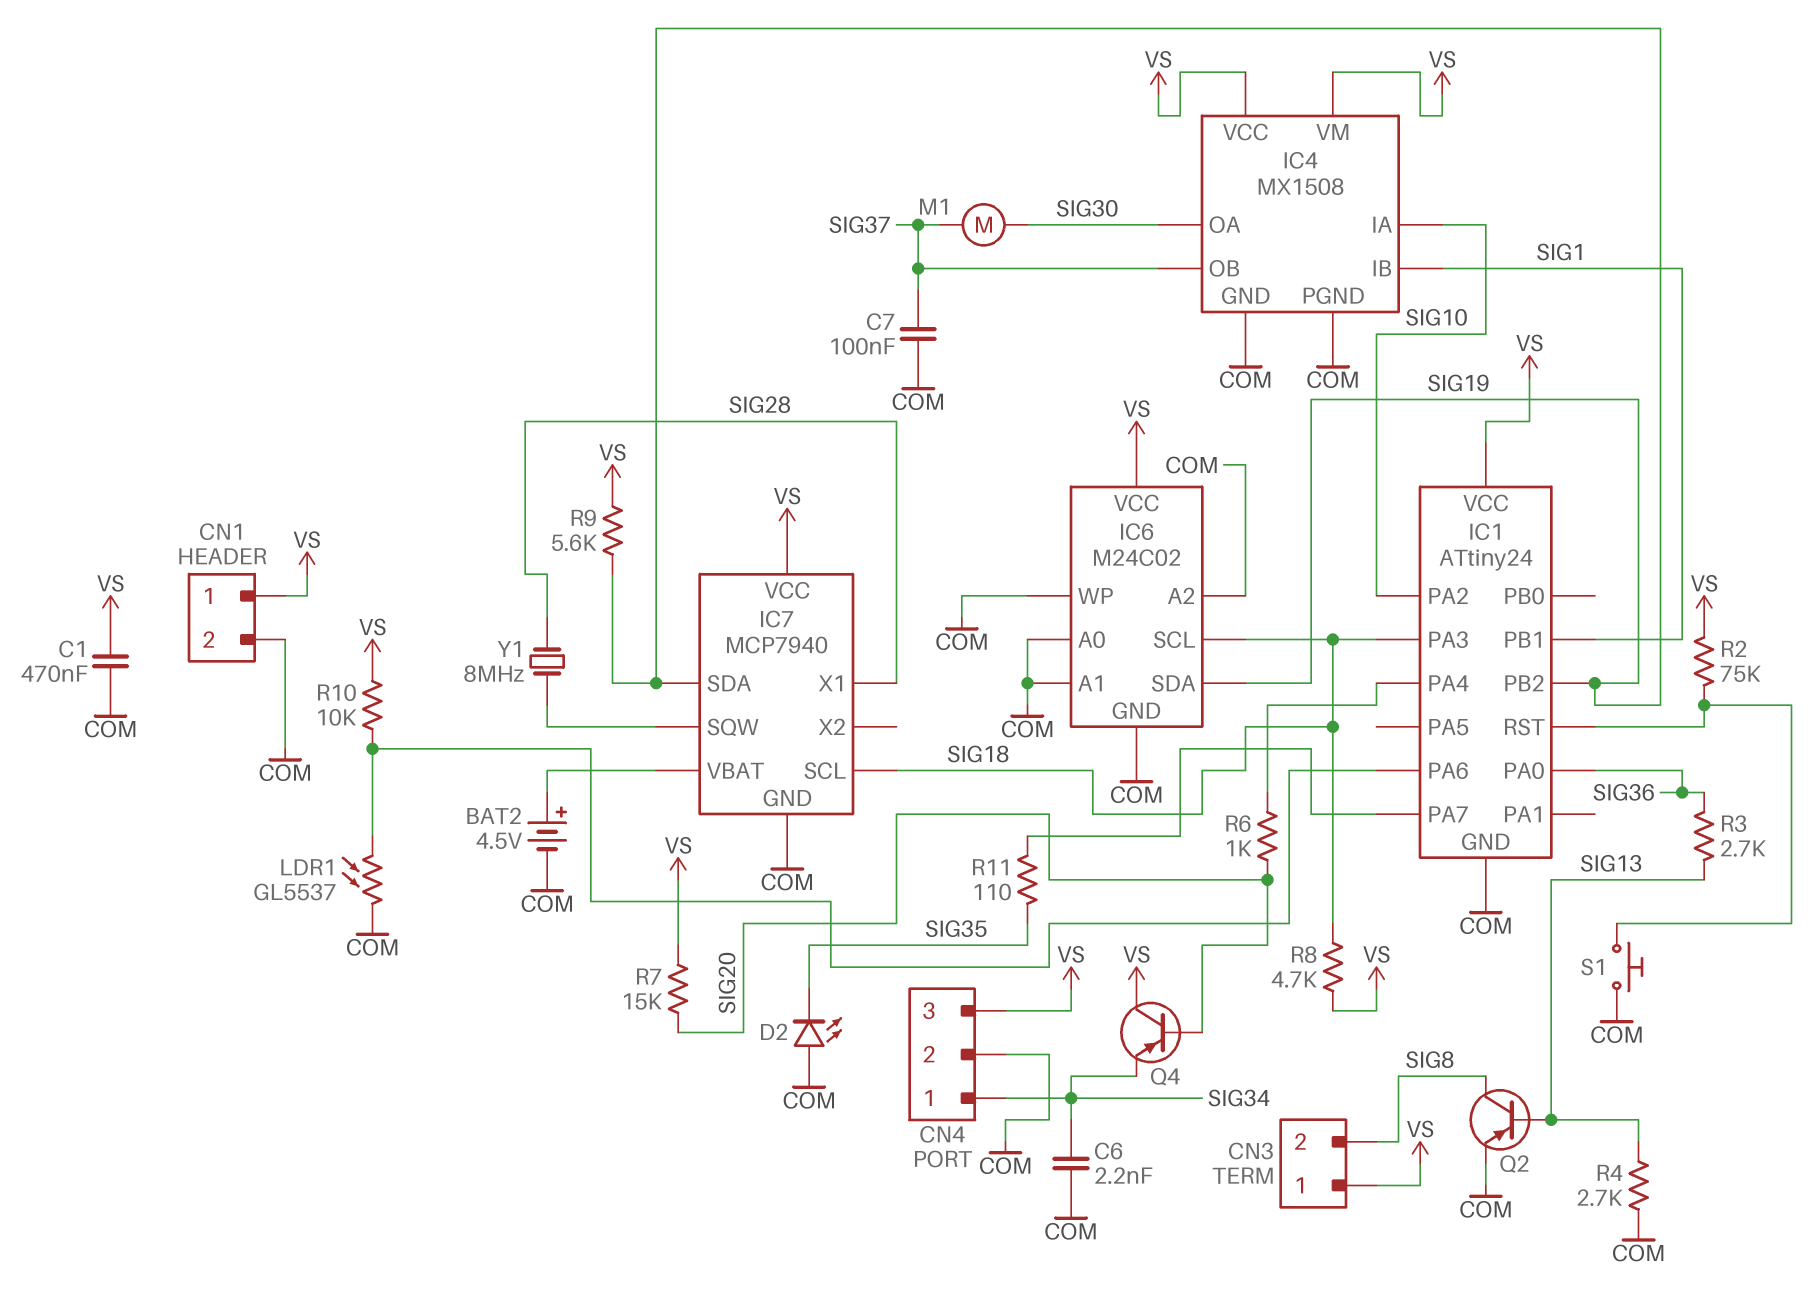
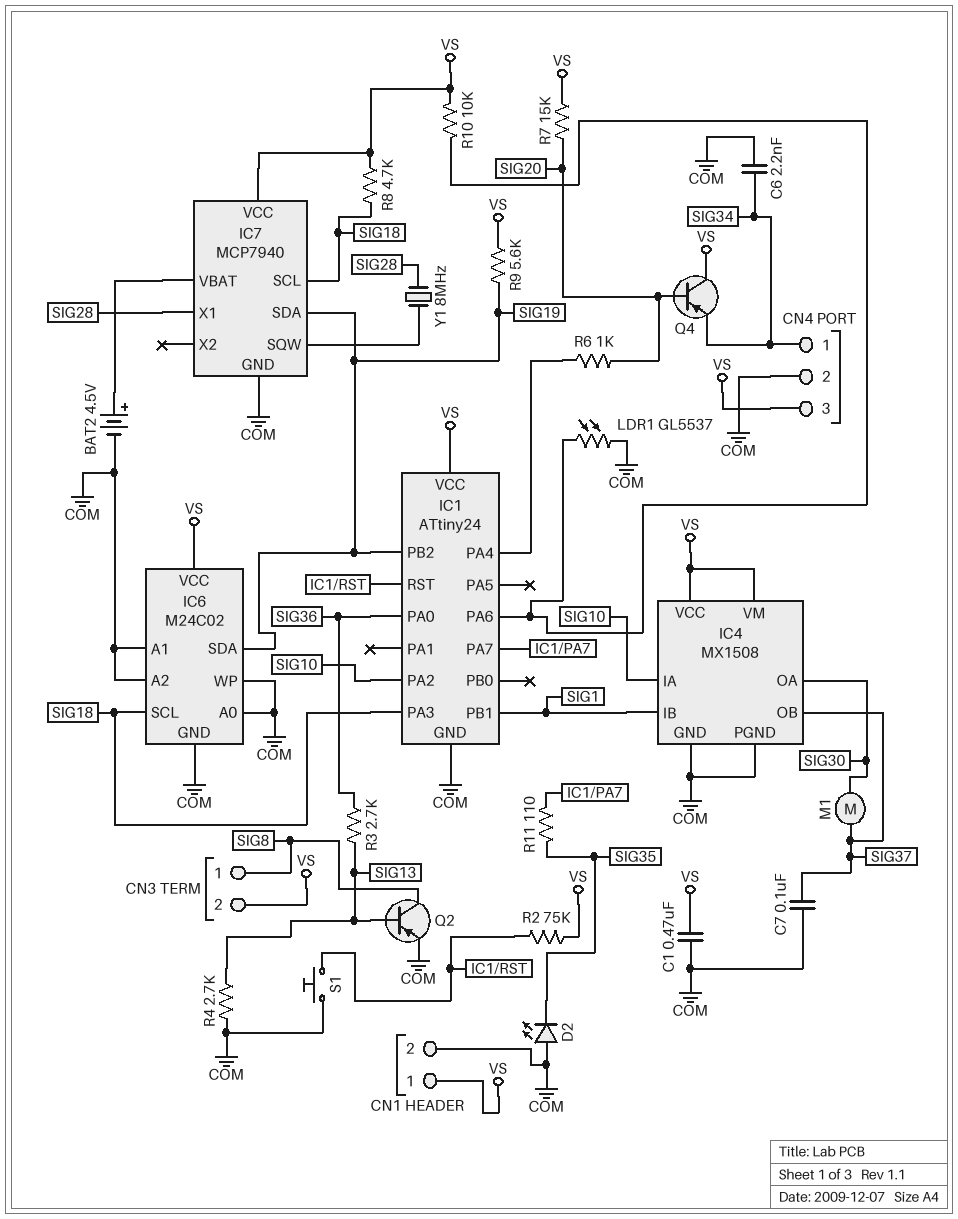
CN3 pin 1: VS -> SIG8
CN3 pin 2: SIG8 -> VS

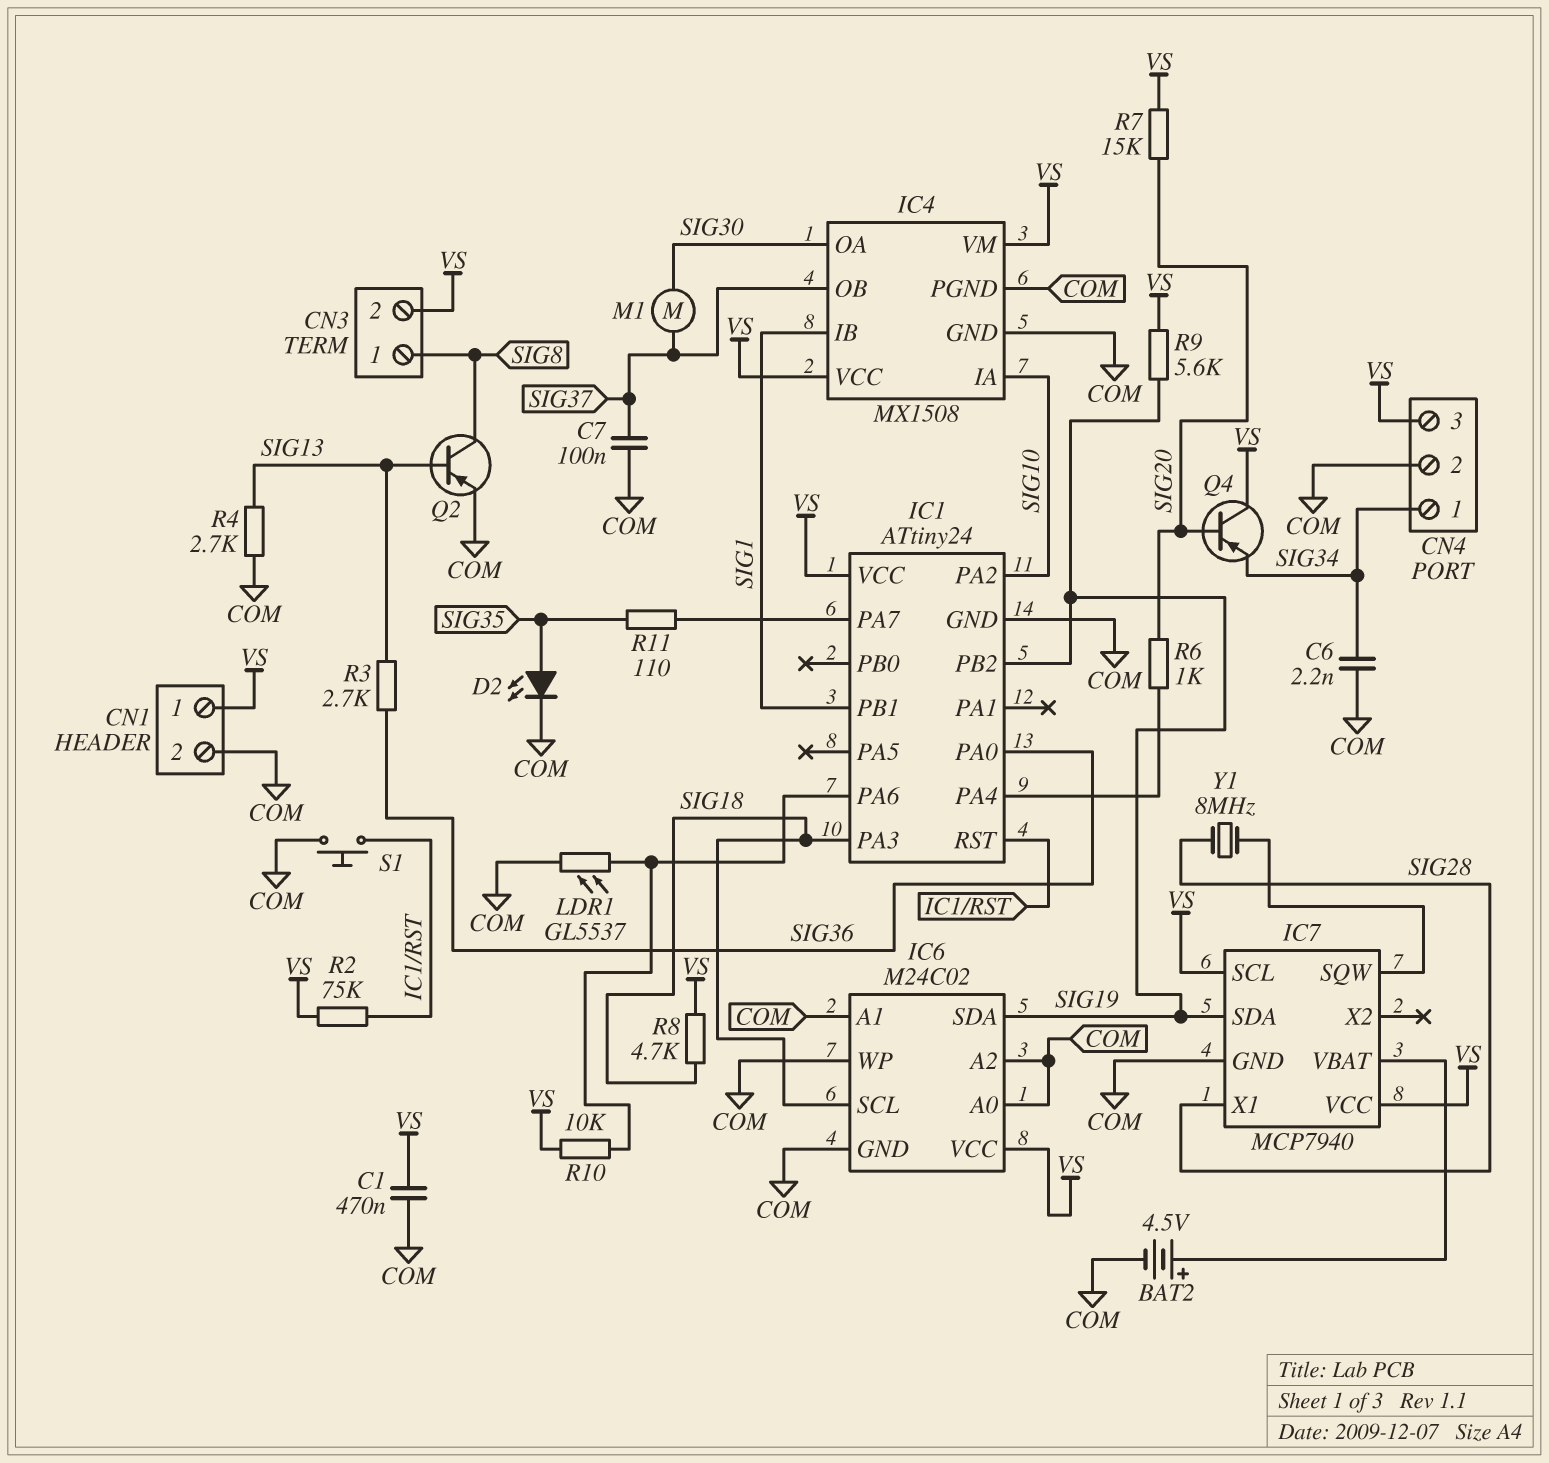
D2: LED (A COM, K SIG35) -> LED (A SIG35, K COM)
IC7 pin SCL: SIG18 -> VS

